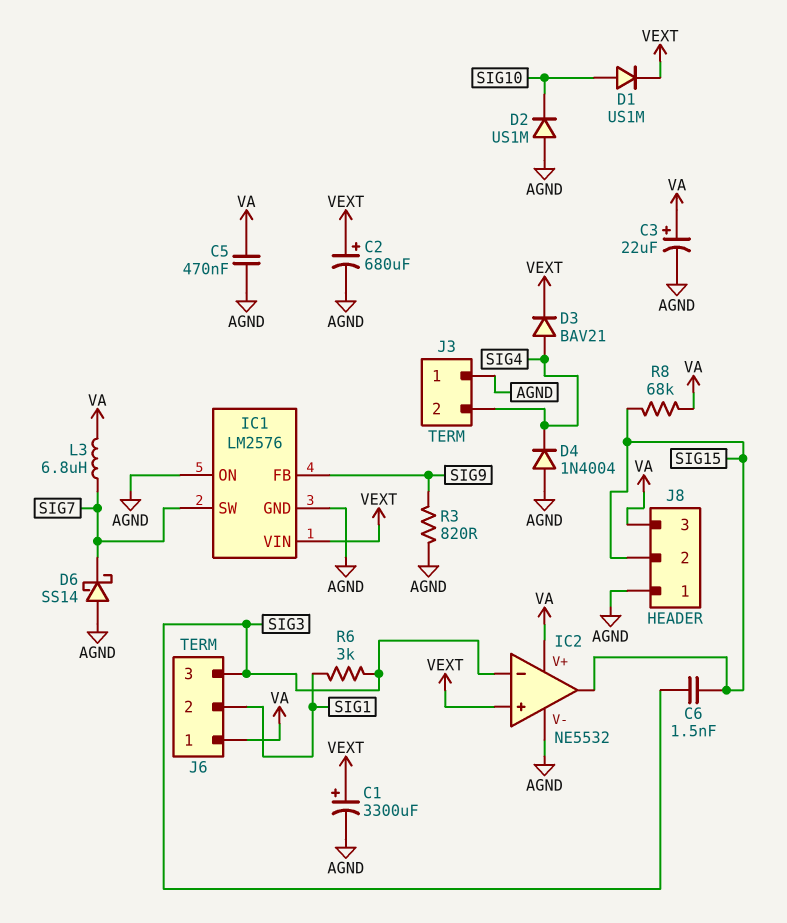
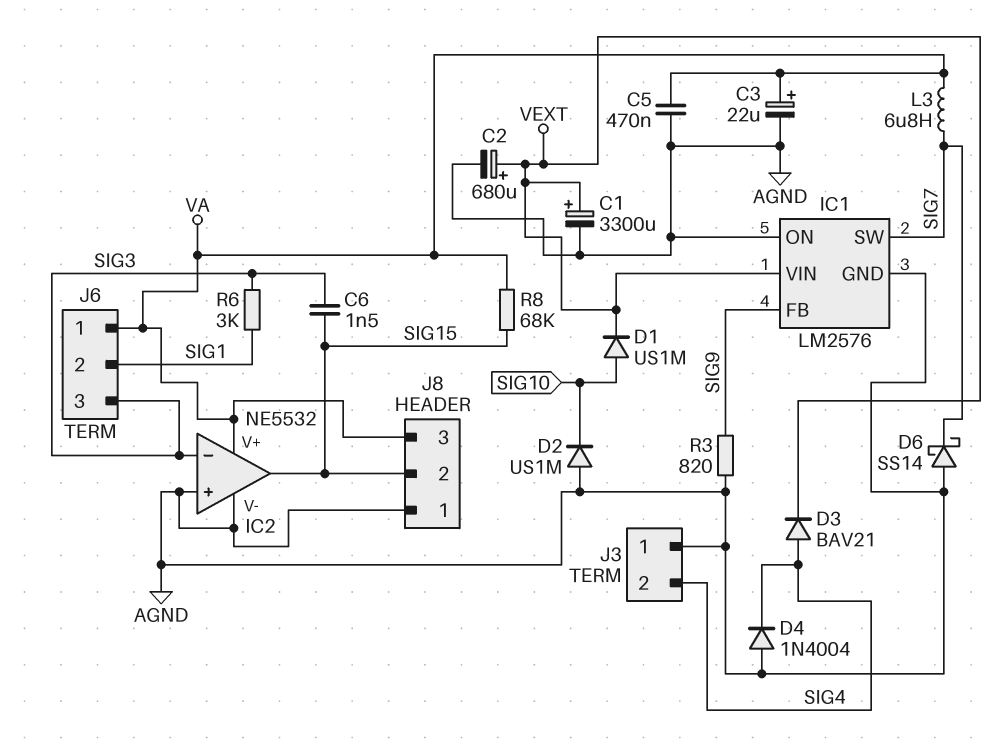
IC2 pin in+: VEXT -> AGND

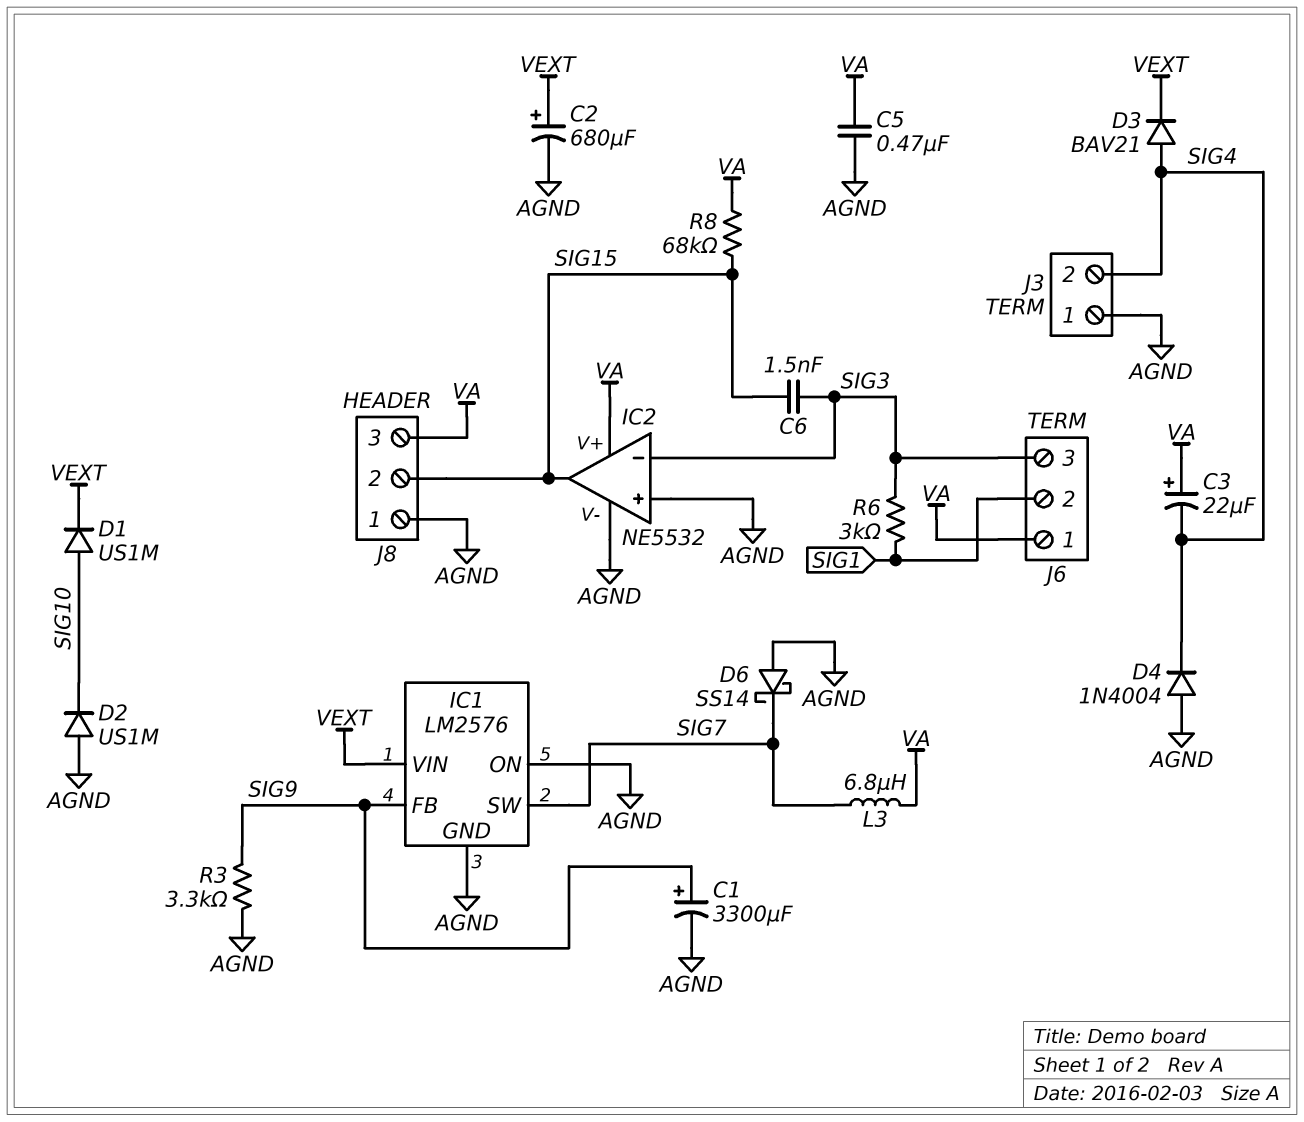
C1: 3300uF (plus VEXT, minus AGND) -> 3300uF (plus SIG9, minus AGND)
C3: 22uF (plus VA, minus AGND) -> 22uF (plus VA, minus SIG4)
R3: 820 (AGND, SIG9) -> 3.3k (AGND, SIG9)

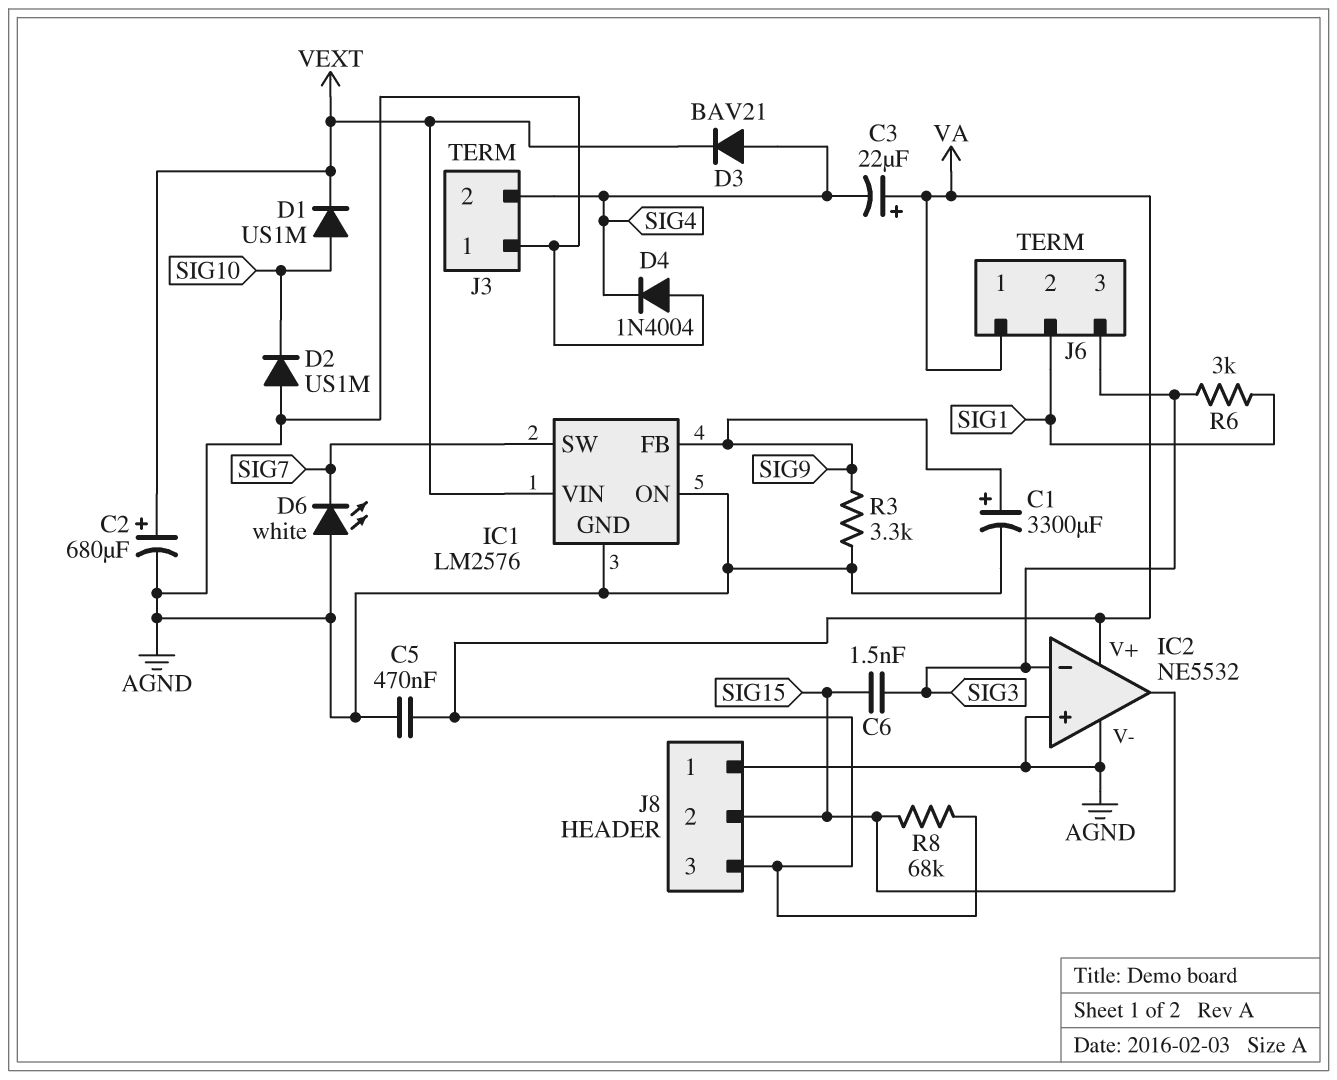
D6: schottky SS14 (A AGND, K SIG7) -> LED white (A AGND, K SIG7)
L3: 6.8uH (SIG7, VA) -> none

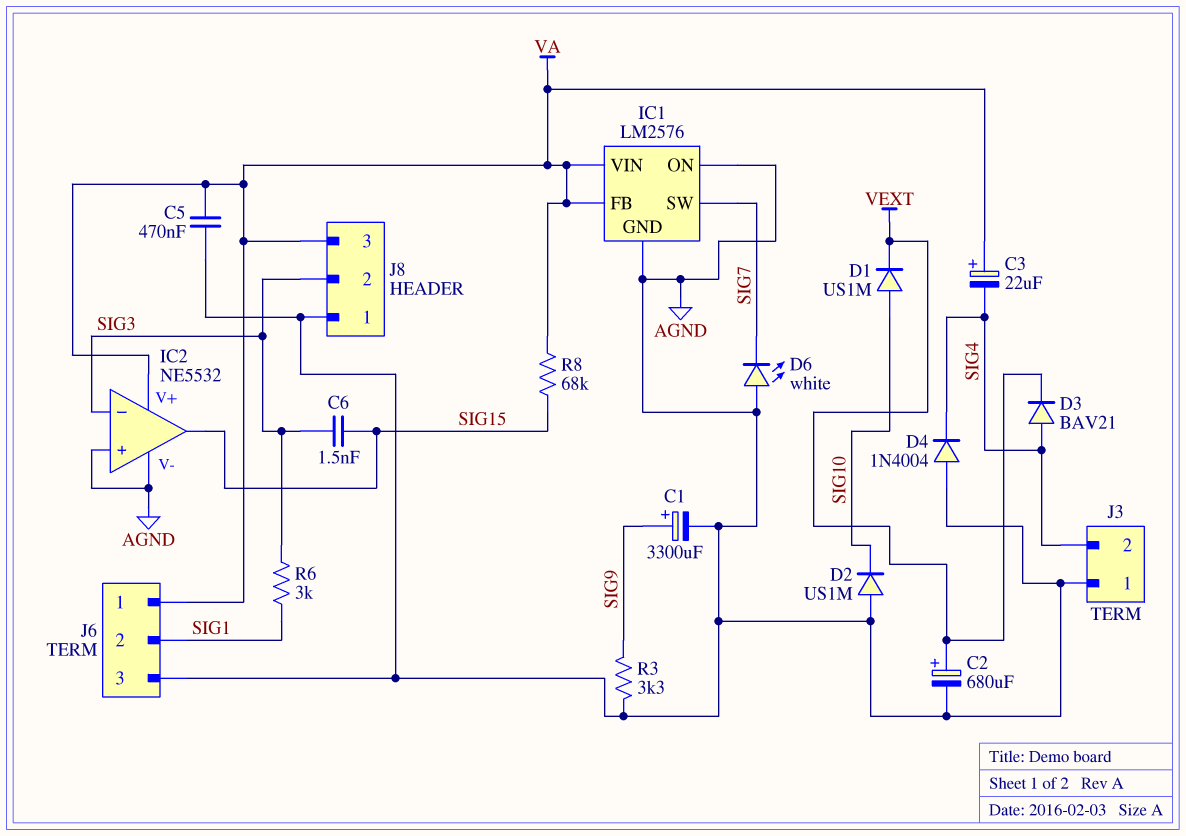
IC1 pin FB: SIG9 -> VA
IC1 pin VIN: VEXT -> VA
J6 pin 3: SIG3 -> AGND
J8 pin 2: SIG15 -> SIG3

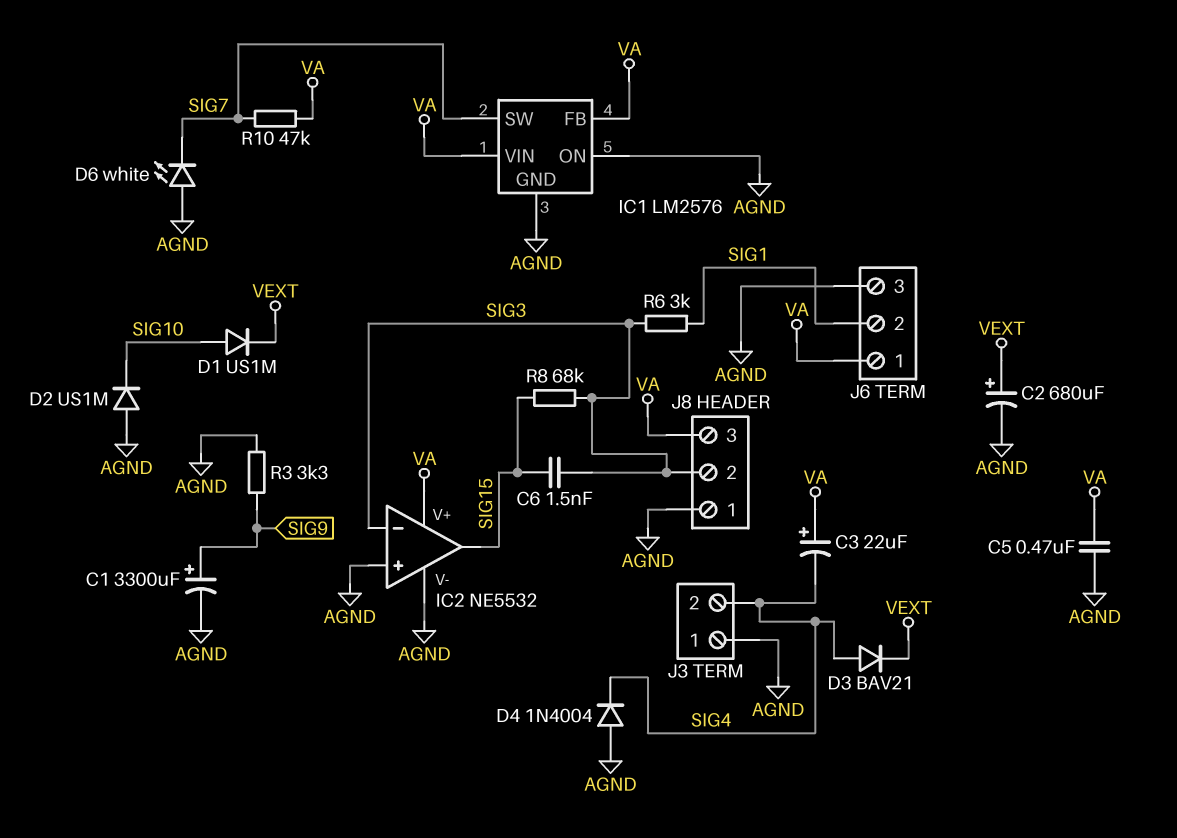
R8: 68k (SIG15, VA) -> 68k (SIG3, SIG15)
R10: none -> 47k (SIG7, VA)

